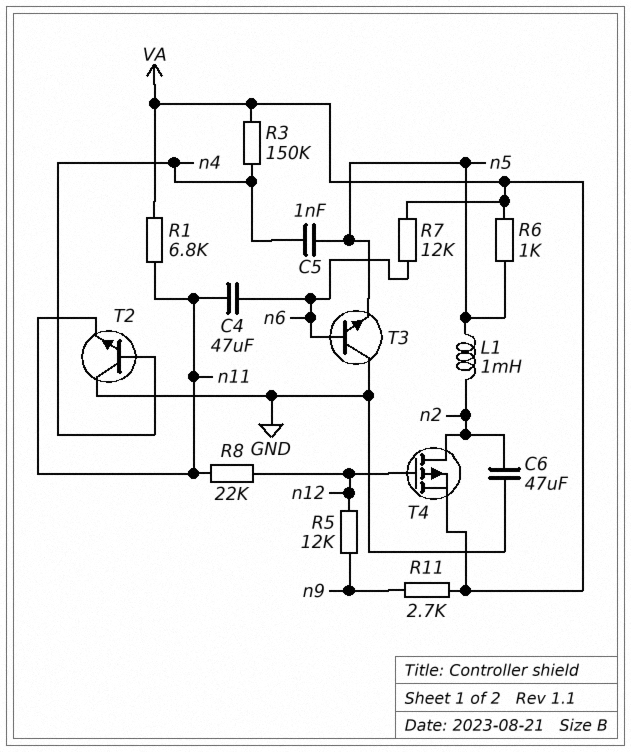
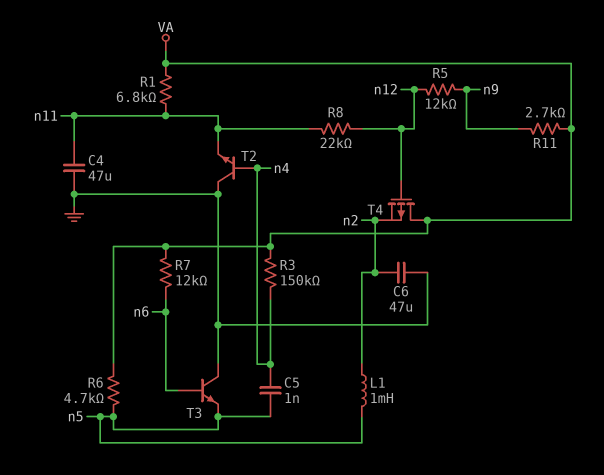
C4: 47uF (n6, n11) -> 47uF (GND, n11)
R6: 1k (VA, n5) -> 4.7k (VA, n5)
T4: PMOS (G n12, D n2, S VA) -> PMOS (G n12, D VA, S n2)

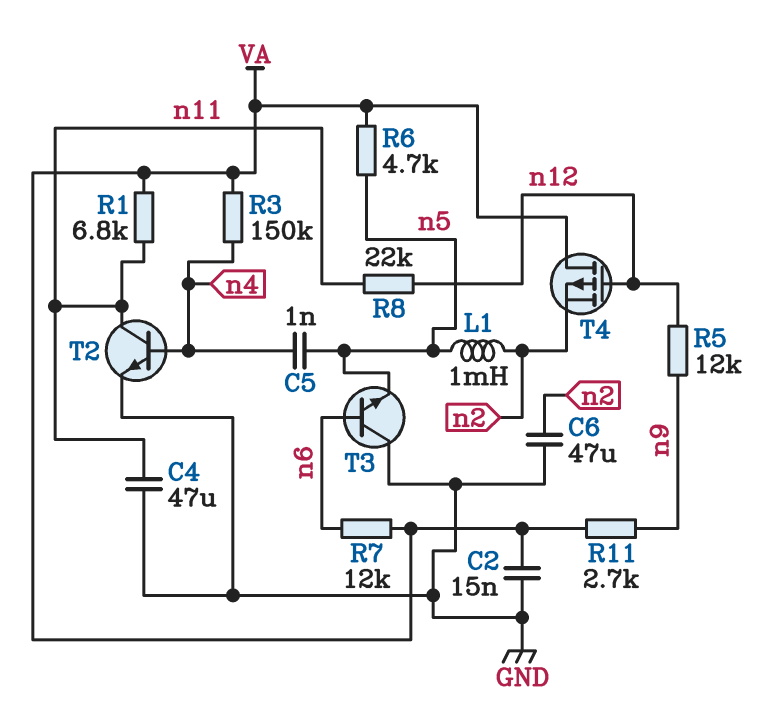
C2: none -> 15nF (GND, VA)
T2: NPN (B n4, C GND, E n11) -> NPN (B n4, C n11, E GND)

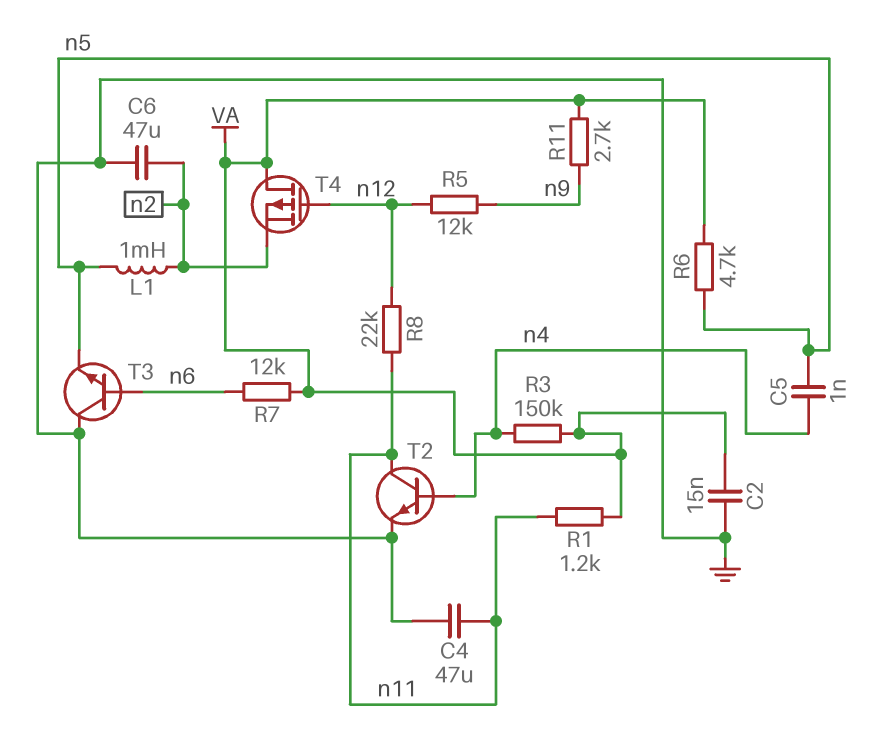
R1: 6.8k (VA, n11) -> 1.2k (VA, n11)

